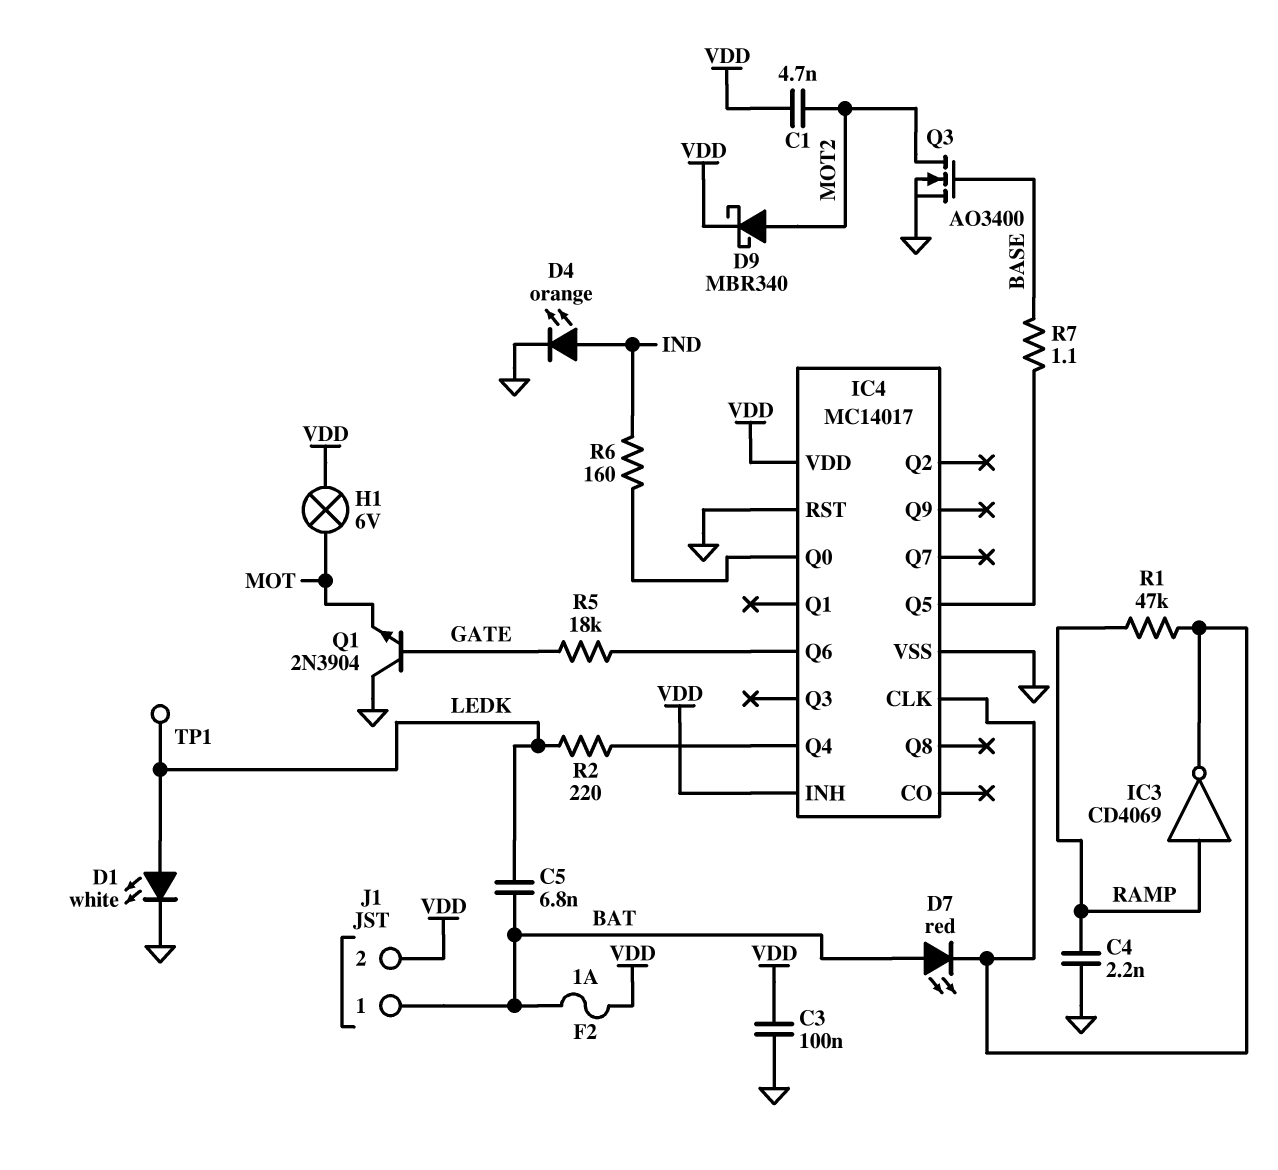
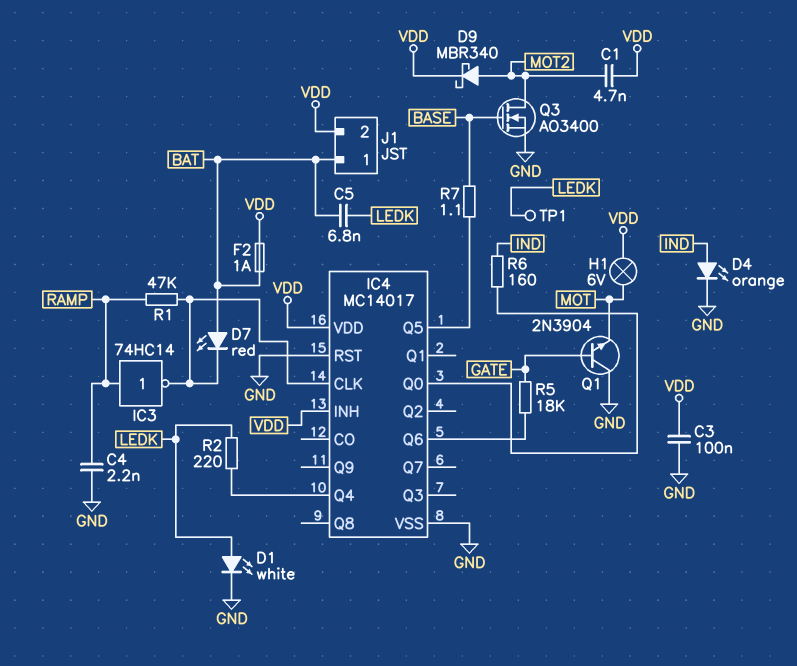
IC3: NOT CD4069 (in RAMP, out IC4/CLK) -> NOT 74HC14 (in RAMP, out IC4/CLK)

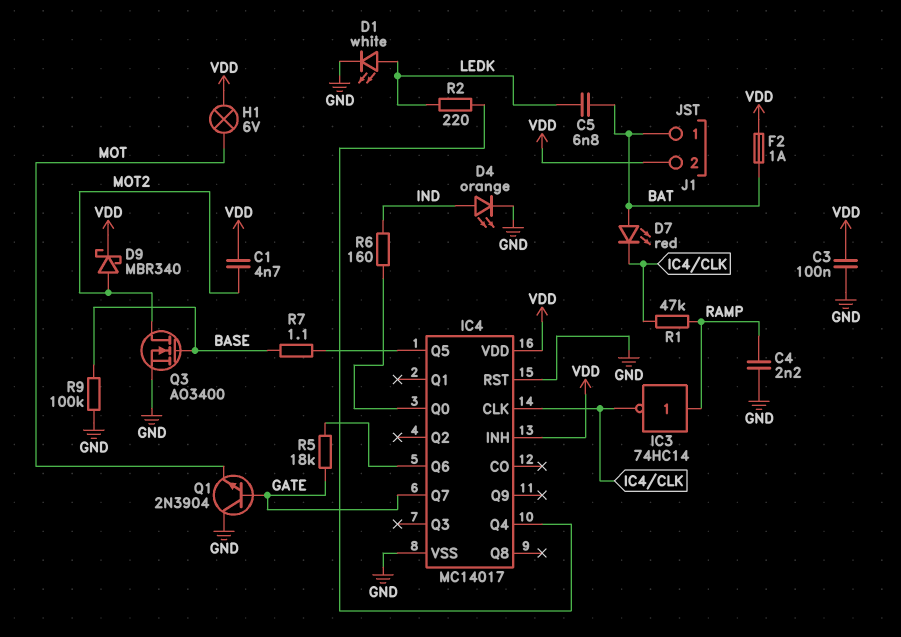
IC4 pin Q7: none -> GATE
R9: none -> 100k (BASE, GND)
TP1: test point (LEDK) -> none

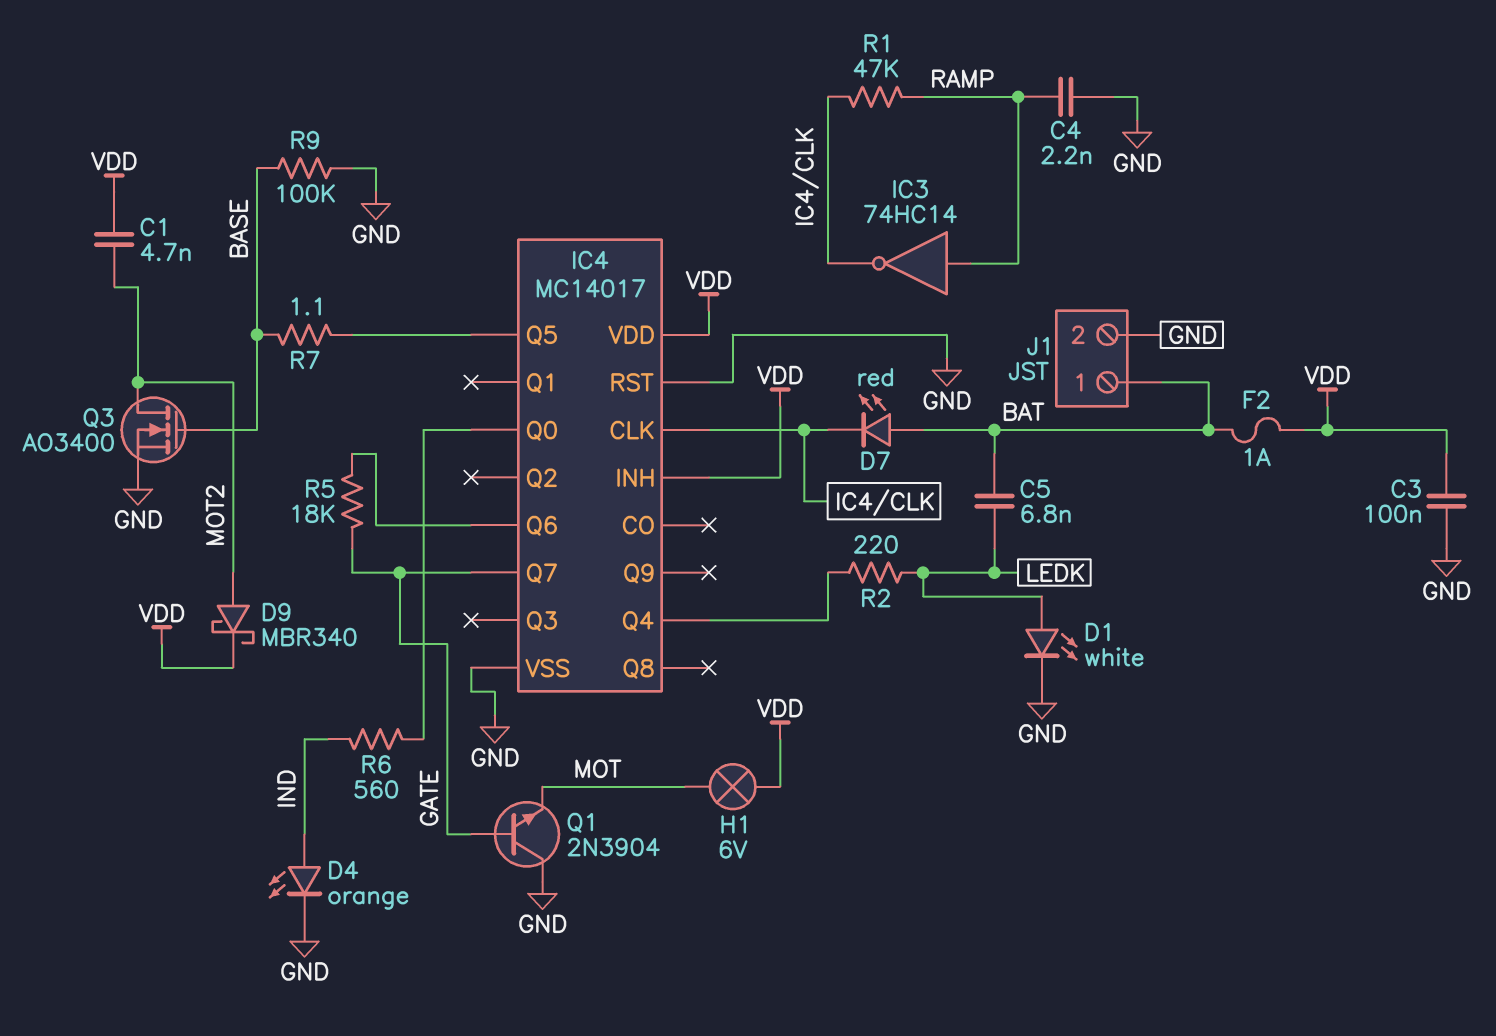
J1 pin 2: VDD -> GND
R6: 160 (IC4/Q0, IND) -> 560 (IC4/Q0, IND)

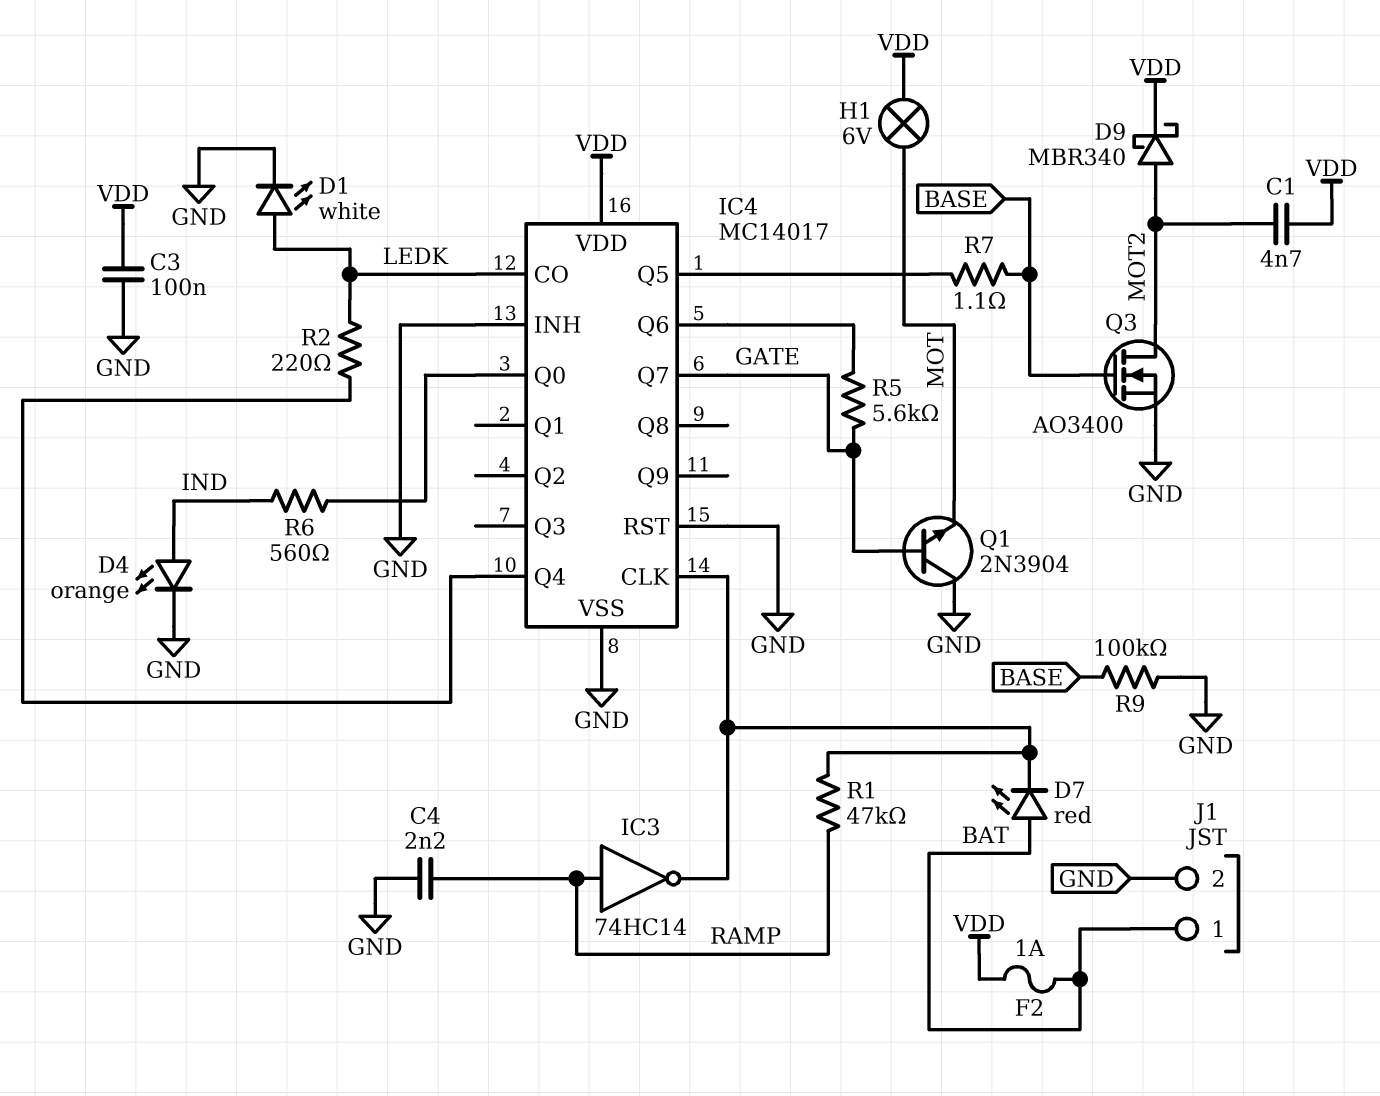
C5: 6.8nF (BAT, LEDK) -> none
IC4 pin CO: none -> LEDK
IC4 pin INH: VDD -> GND
R5: 18k (GATE, IC4/Q6) -> 5.6k (GATE, IC4/Q6)

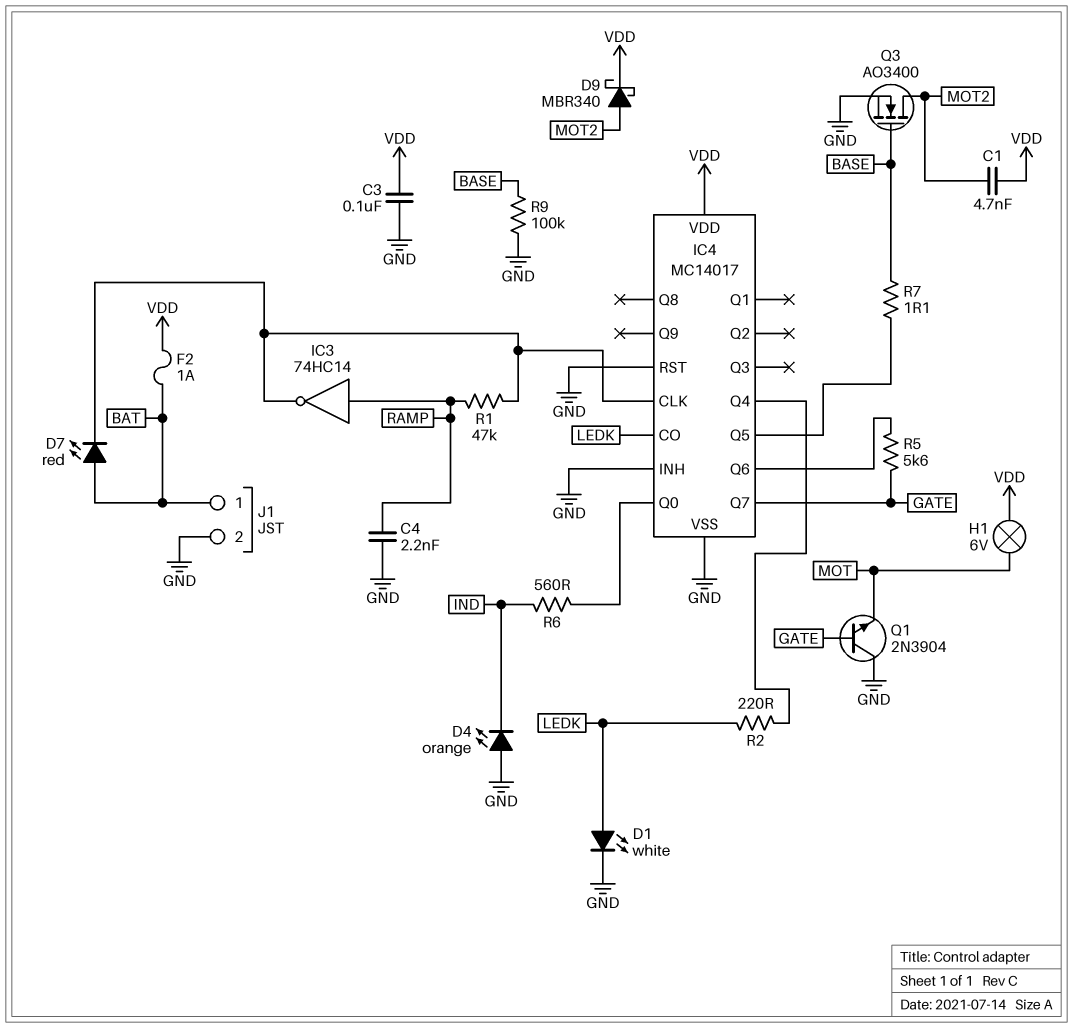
D4: LED orange (A IND, K GND) -> LED orange (A GND, K IND)

